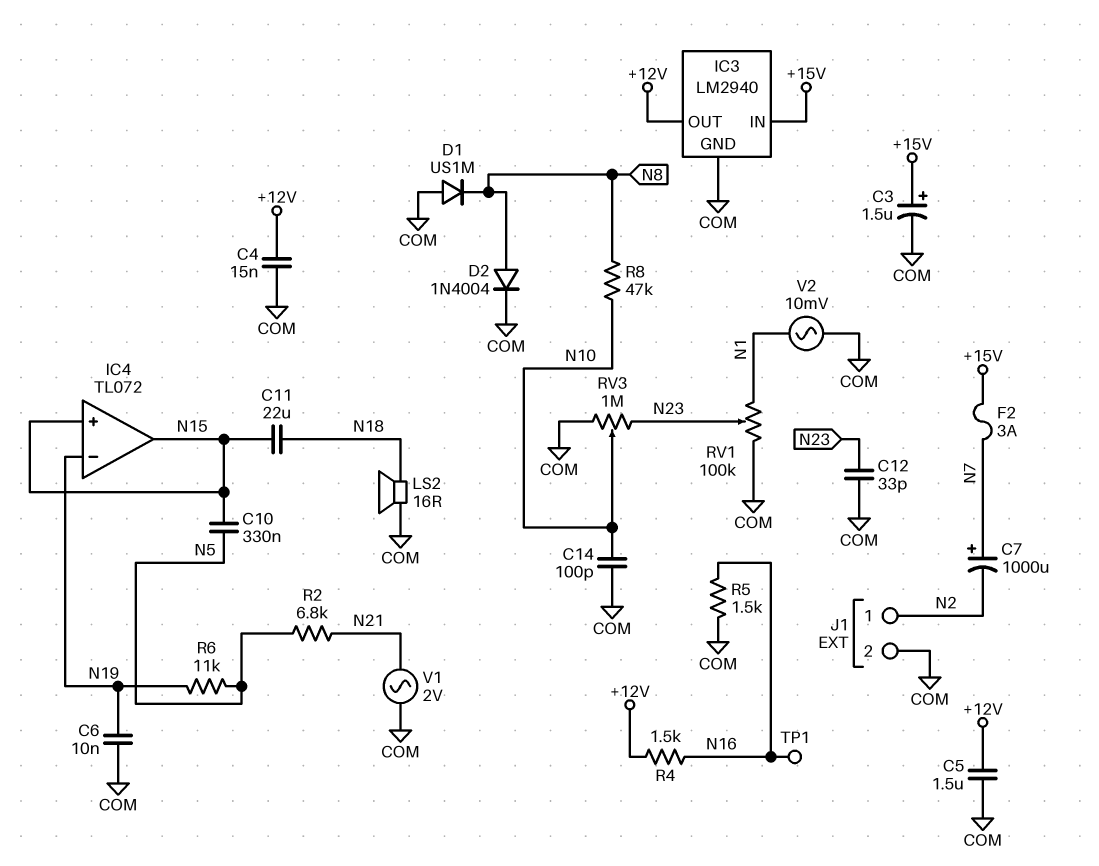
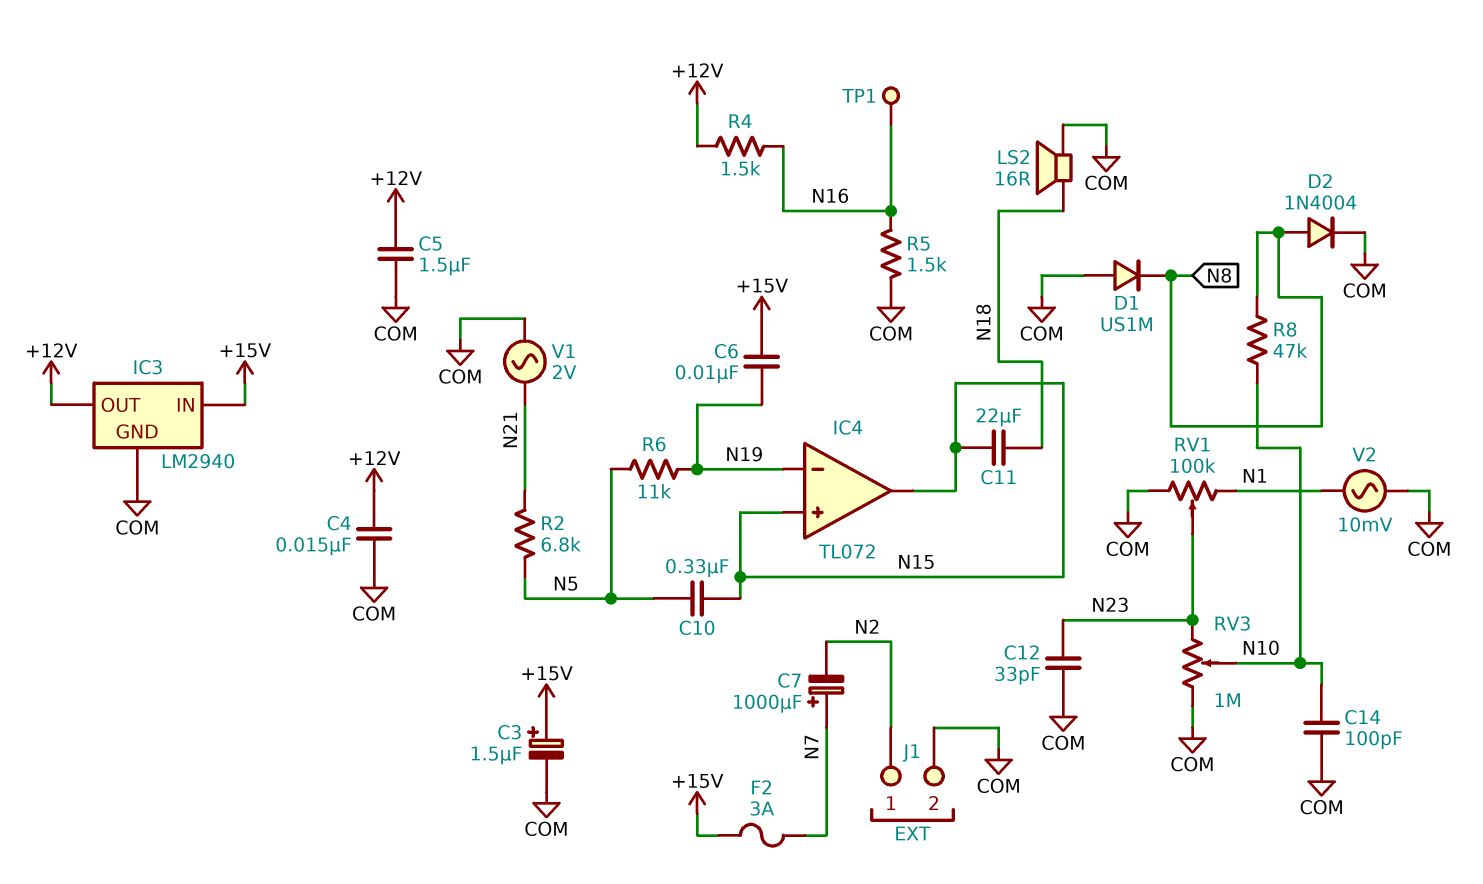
C6: 10nF (COM, N19) -> 10nF (+15V, N19)

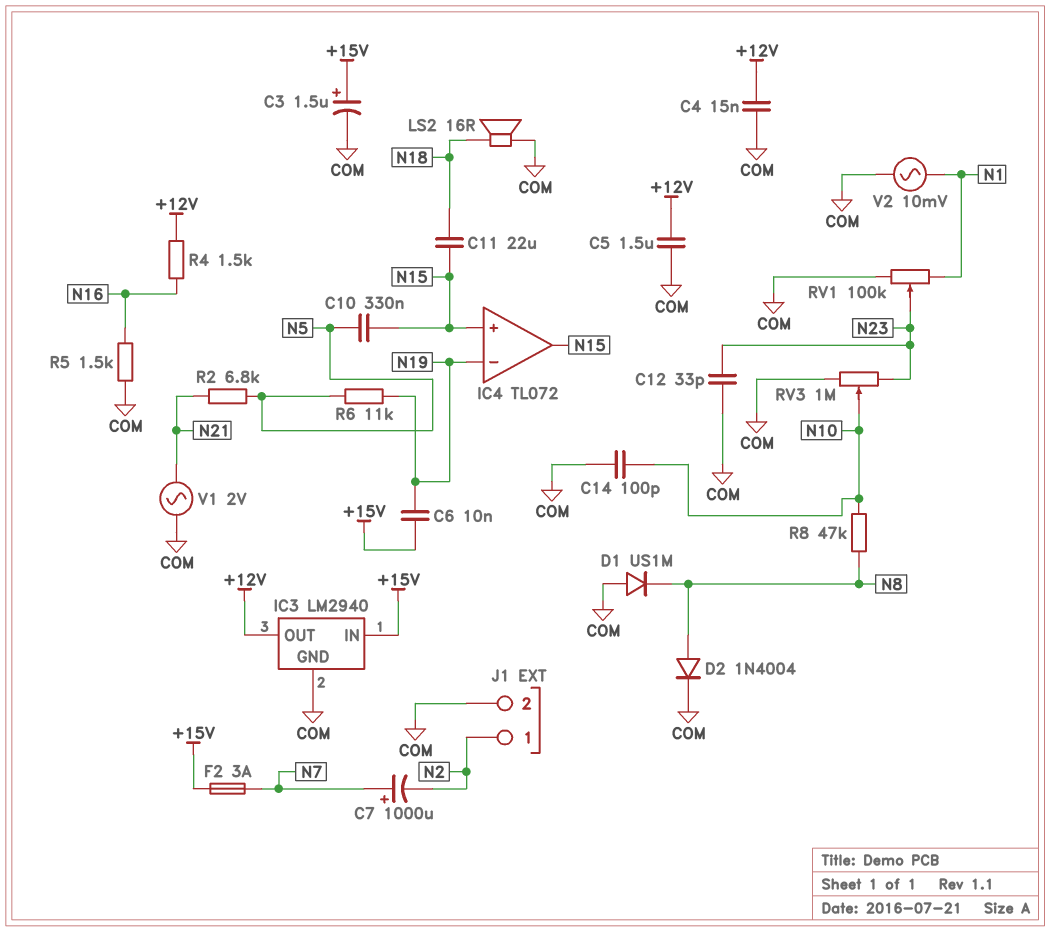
TP1: test point (N16) -> none

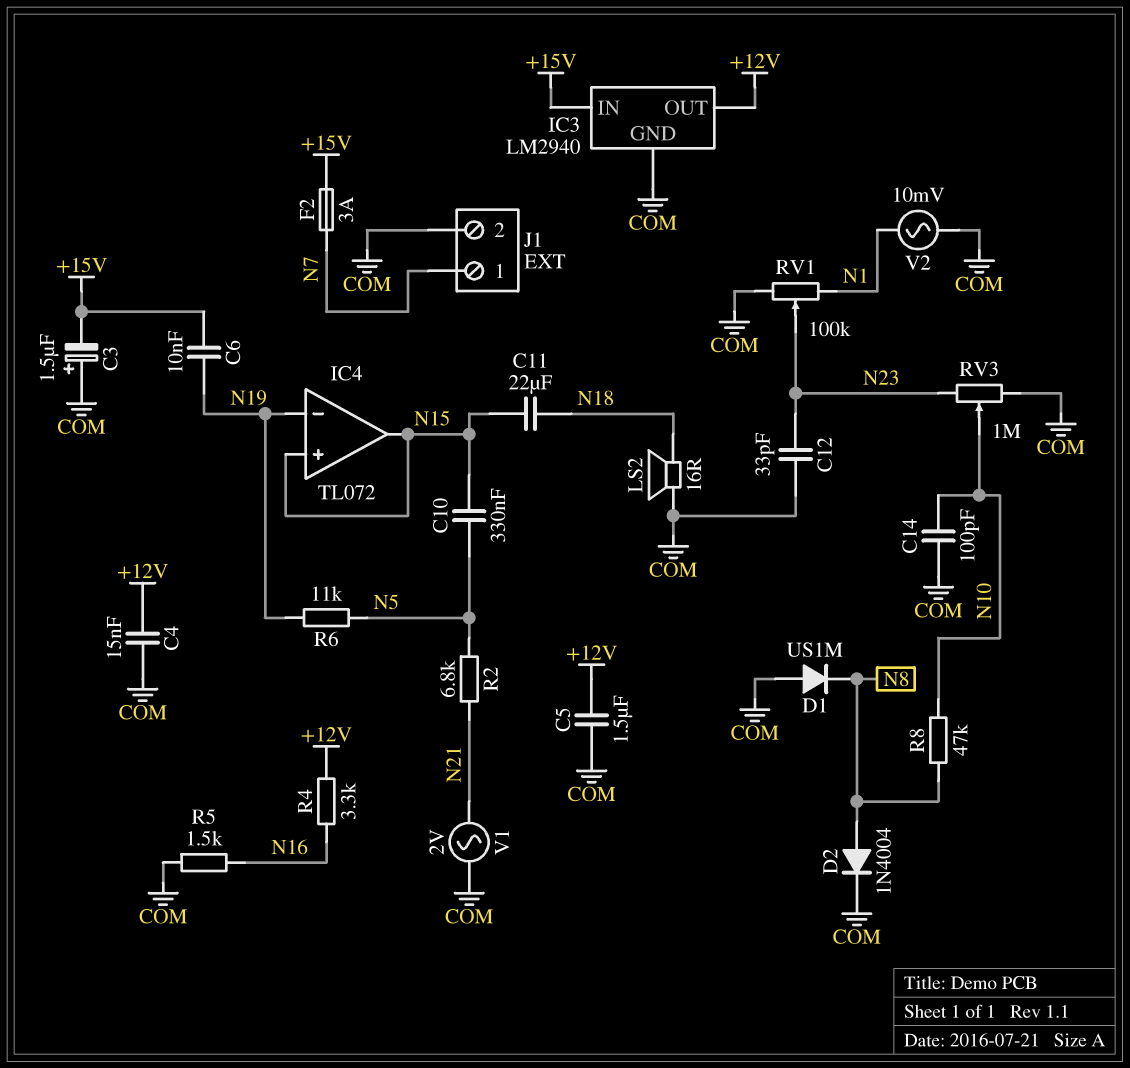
C3: 1.5uF (plus +15V, minus COM) -> 1.5uF (plus COM, minus +15V)
C7: 1000uF (plus N7, minus N2) -> none
J1 pin 1: N2 -> N7
R4: 1.5k (+12V, N16) -> 3.3k (+12V, N16)

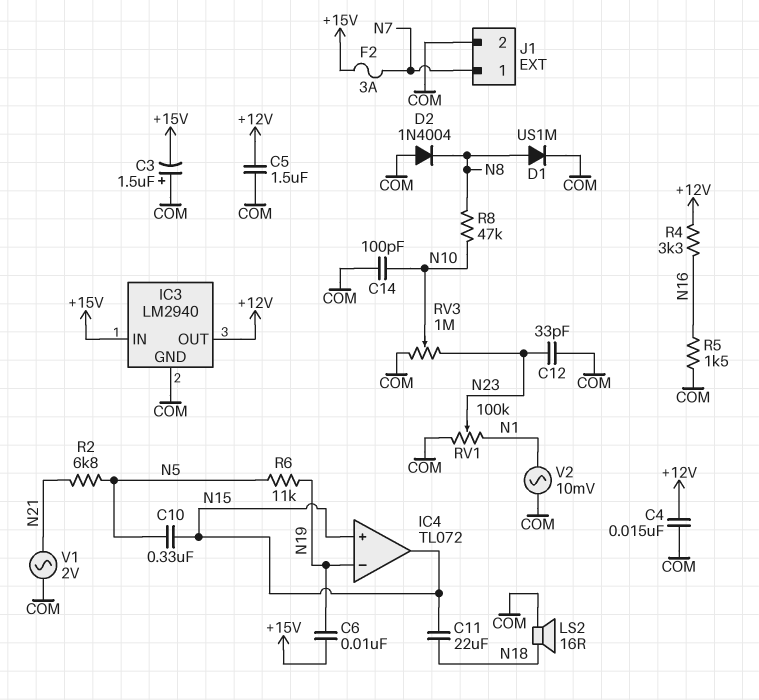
D1: diode US1M (A COM, K N8) -> diode US1M (A N8, K COM)
D2: diode 1N4004 (A N8, K COM) -> diode 1N4004 (A COM, K N8)

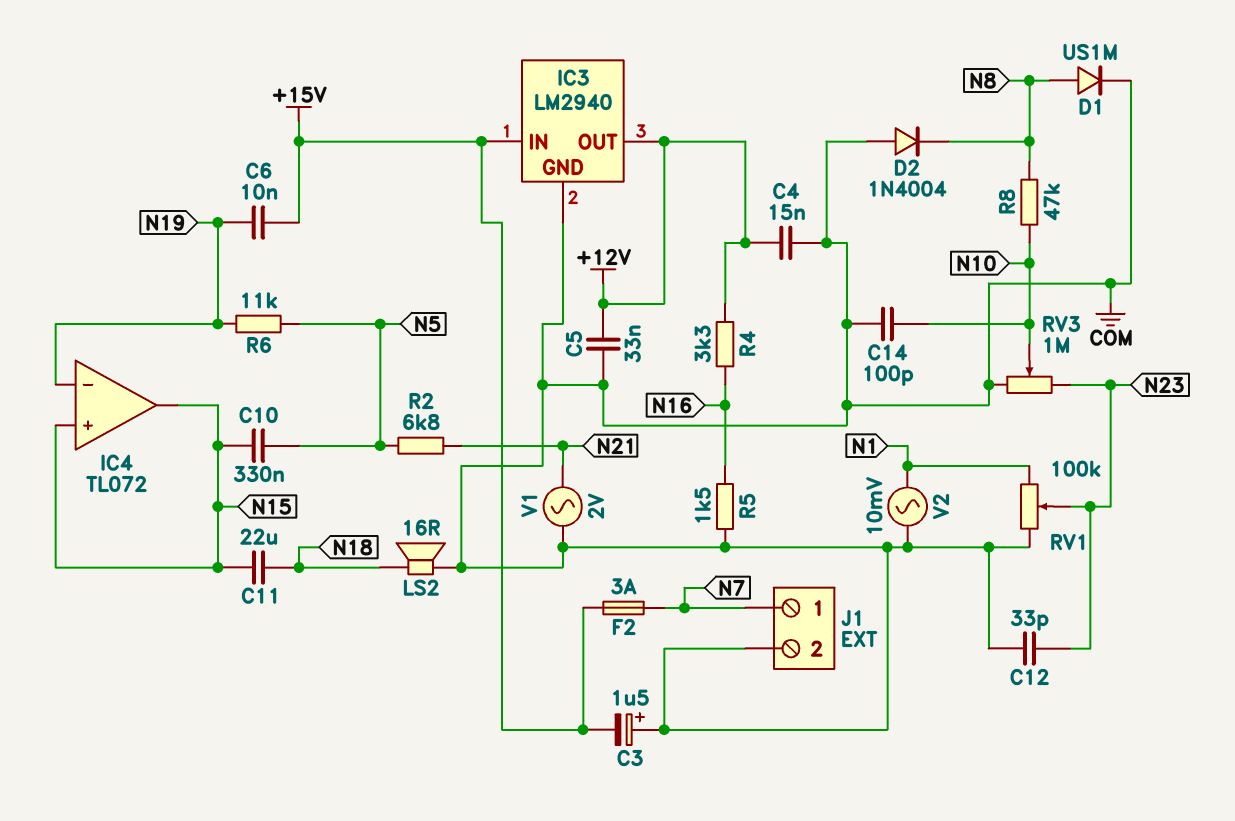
C5: 1.5uF (+12V, COM) -> 33nF (+12V, COM)

